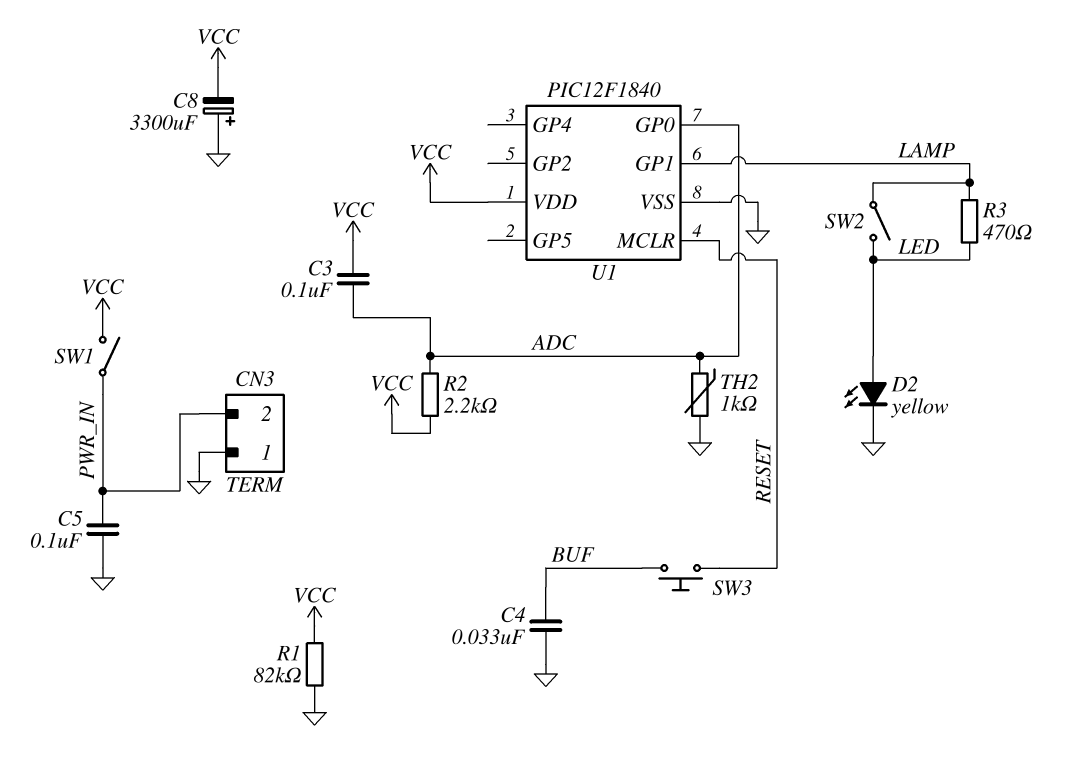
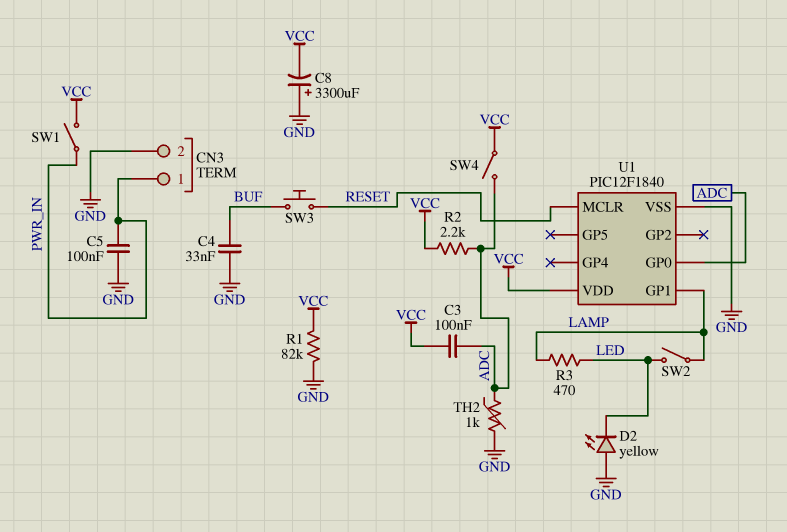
CN3 pin 1: GND -> PWR_IN
CN3 pin 2: PWR_IN -> GND
D2: LED yellow (A LED, K GND) -> LED yellow (A GND, K LED)
SW4: none -> switch (ADC, VCC)

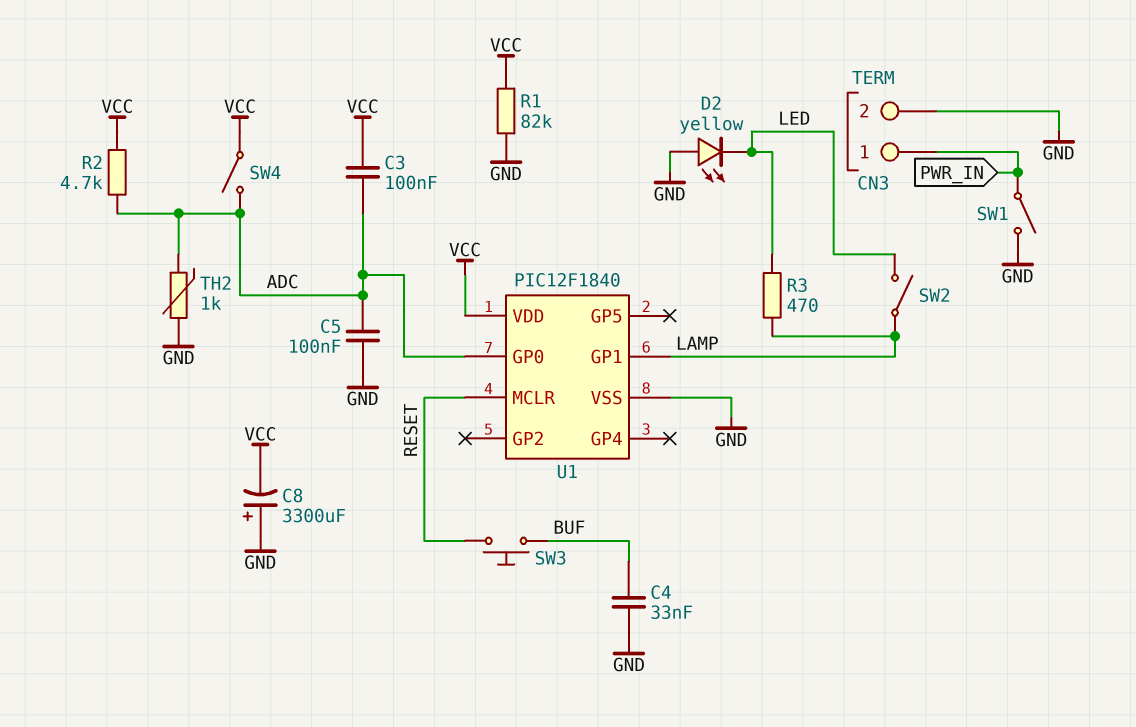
C5: 100nF (GND, PWR_IN) -> 100nF (ADC, GND)
R2: 2.2k (ADC, VCC) -> 4.7k (ADC, VCC)
SW1: switch (PWR_IN, VCC) -> switch (GND, PWR_IN)

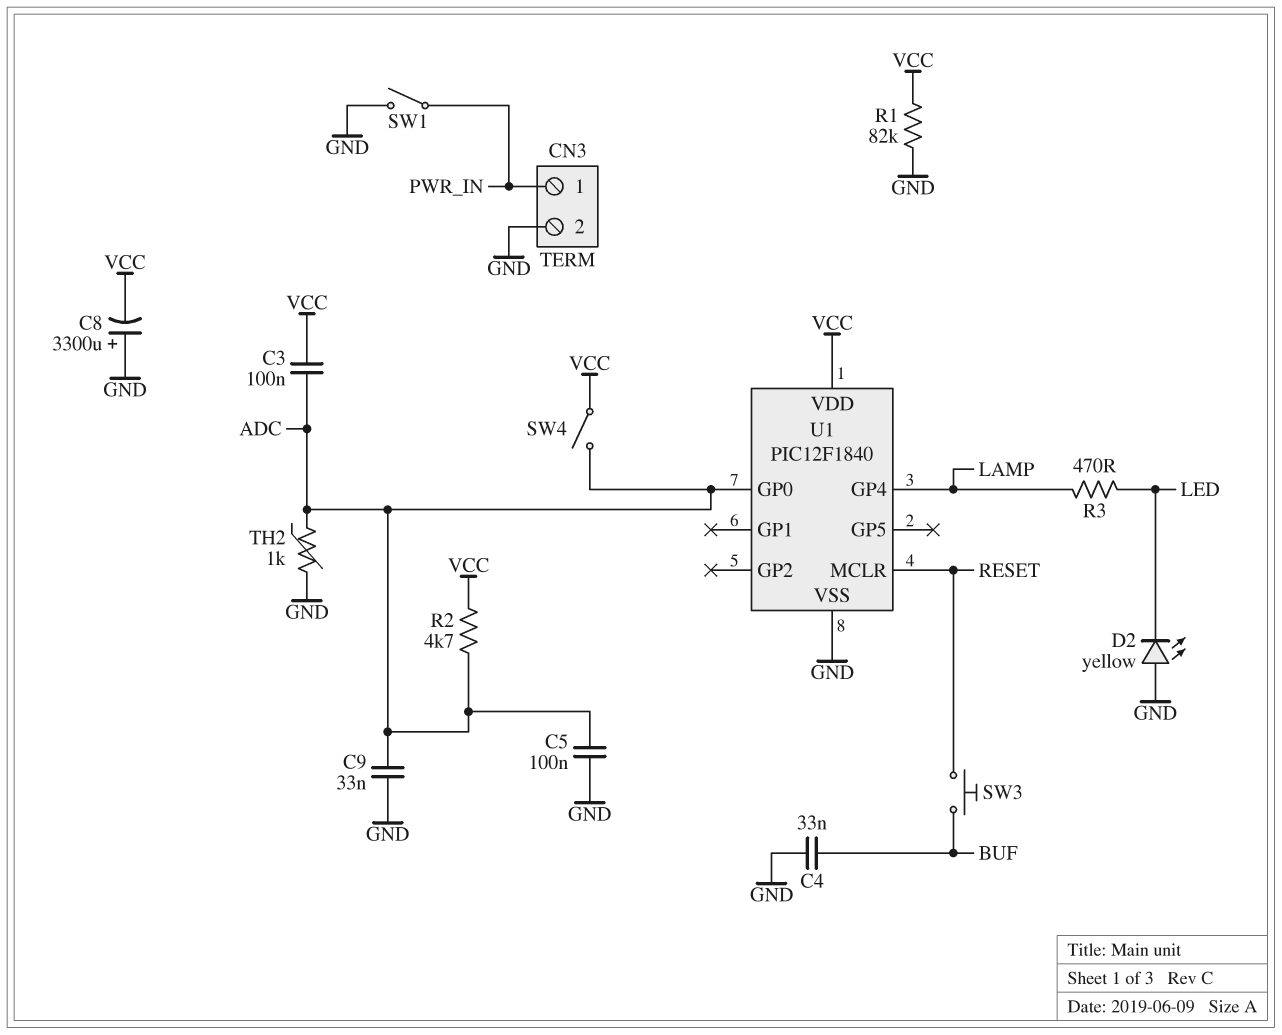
C9: none -> 33nF (ADC, GND)
SW2: switch (LAMP, LED) -> none
U1 pin GP1: LAMP -> none
U1 pin GP4: none -> LAMP

